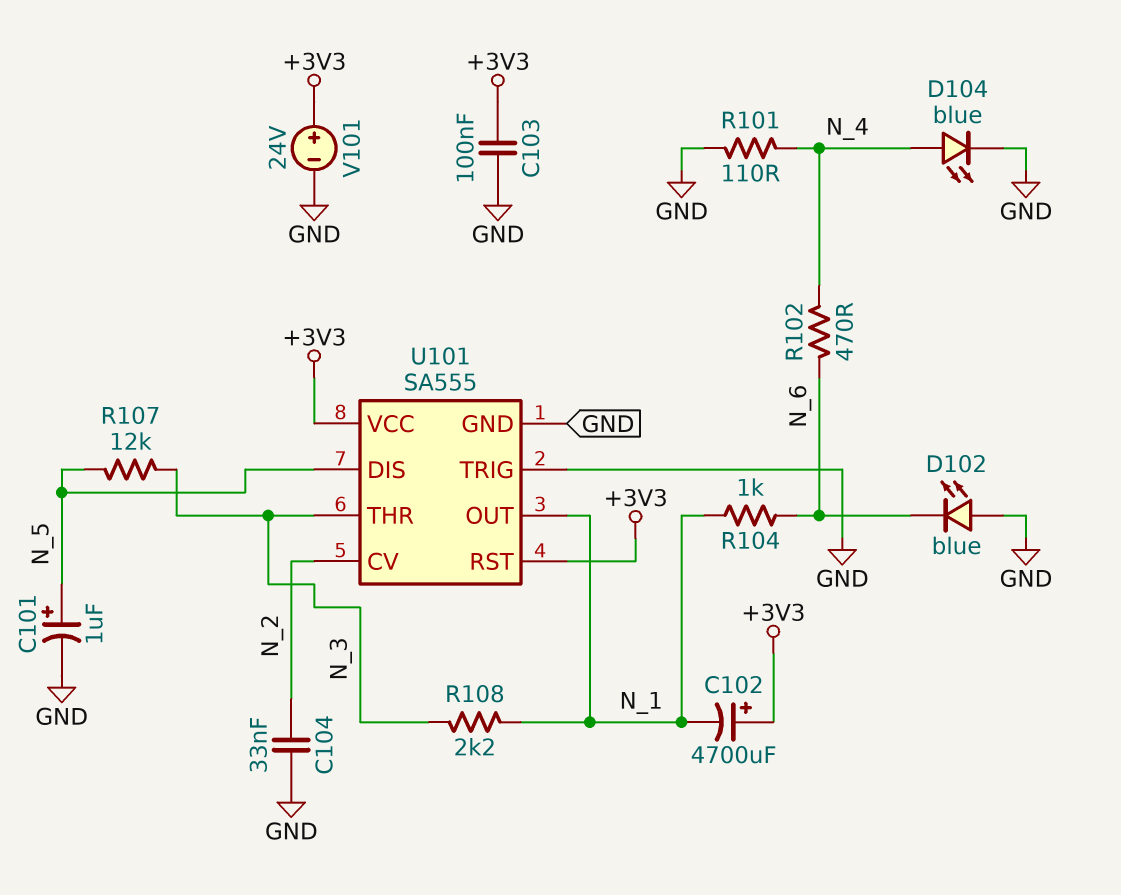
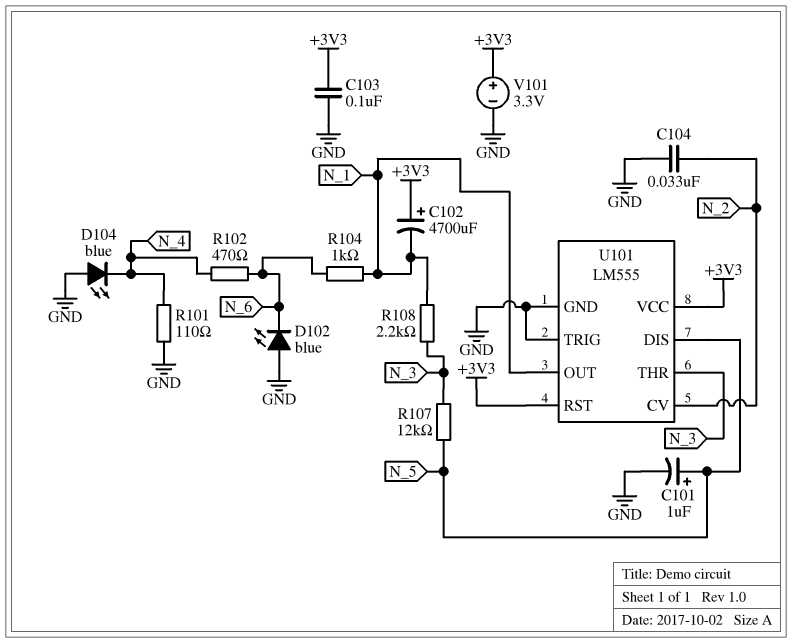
D104: LED blue (A N_4, K GND) -> LED blue (A GND, K N_4)
U101: SA555 -> LM555
V101: 24V (plus +3V3, minus GND) -> 3.3V (plus +3V3, minus GND)

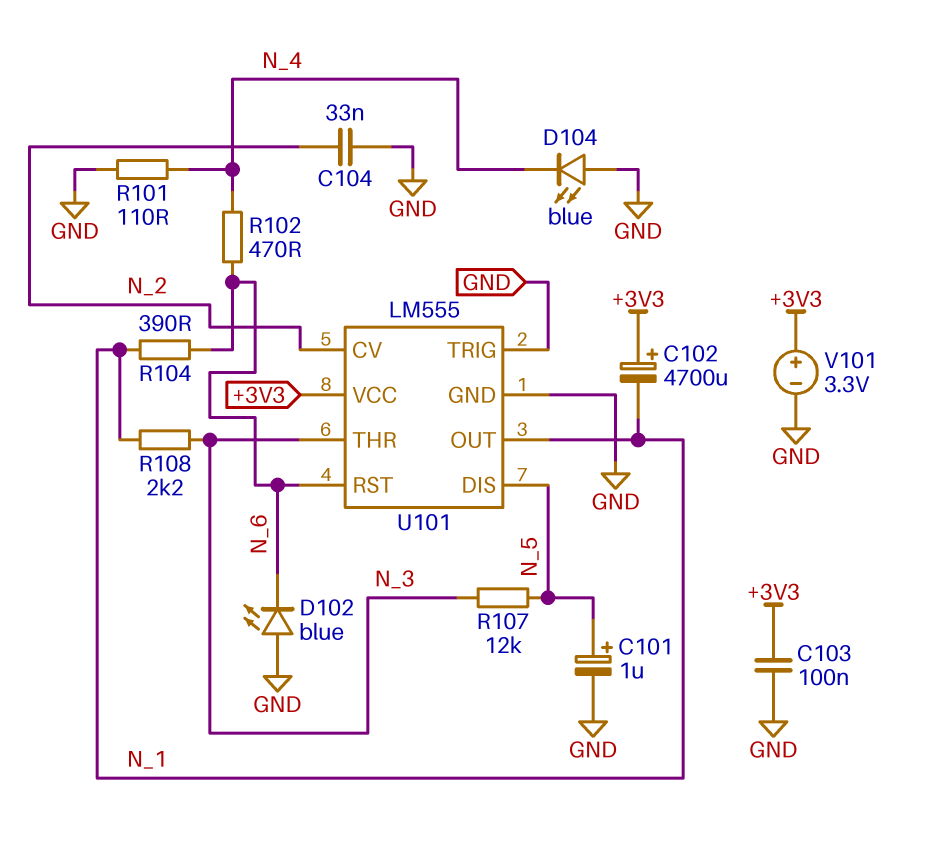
R104: 1k (N_1, N_6) -> 390 (N_1, N_6)
U101 pin RST: +3V3 -> N_6

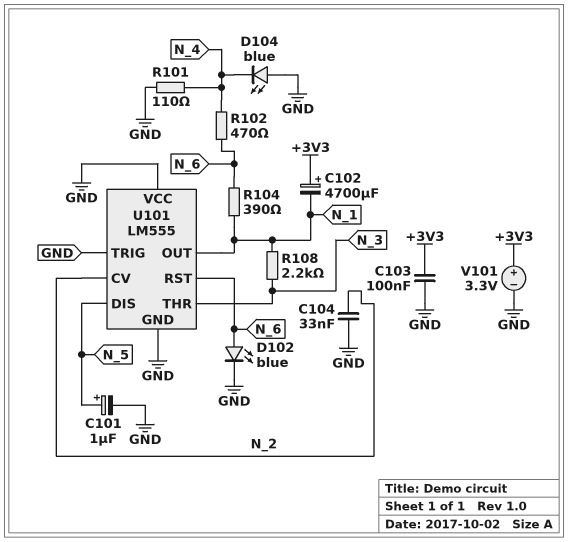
D102: LED blue (A GND, K N_6) -> LED blue (A N_6, K GND)
R107: 12k (N_3, N_5) -> none
U101 pin VCC: +3V3 -> GND

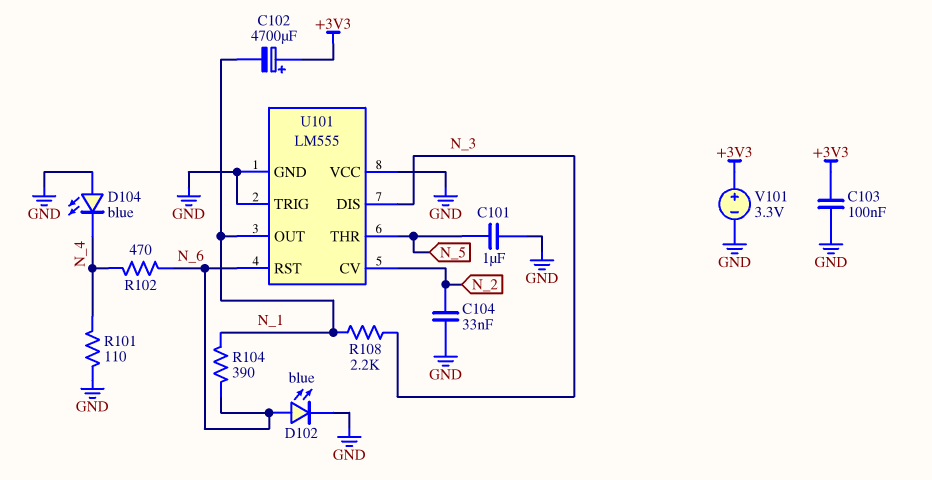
C101: 1uF (plus N_5, minus GND) -> 1uF (GND, N_5)
U101 pin DIS: N_5 -> N_3
U101 pin THR: N_3 -> N_5

